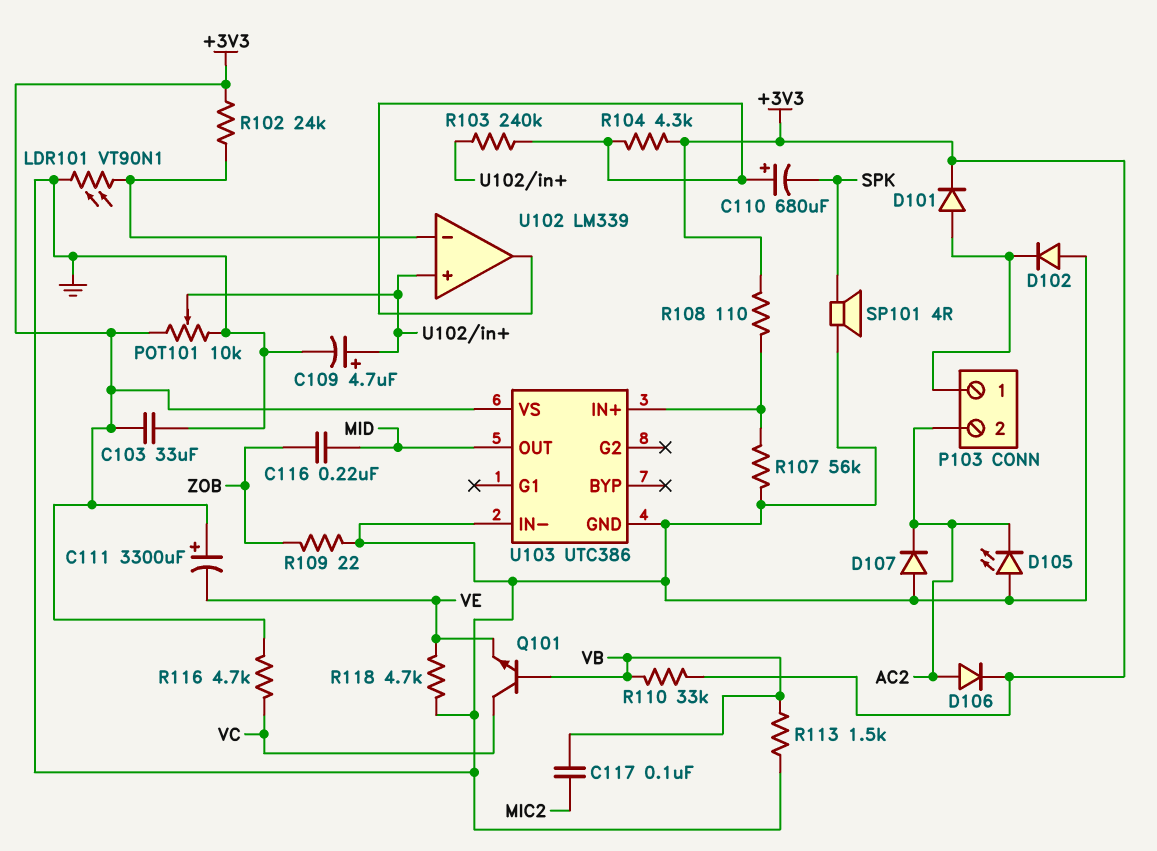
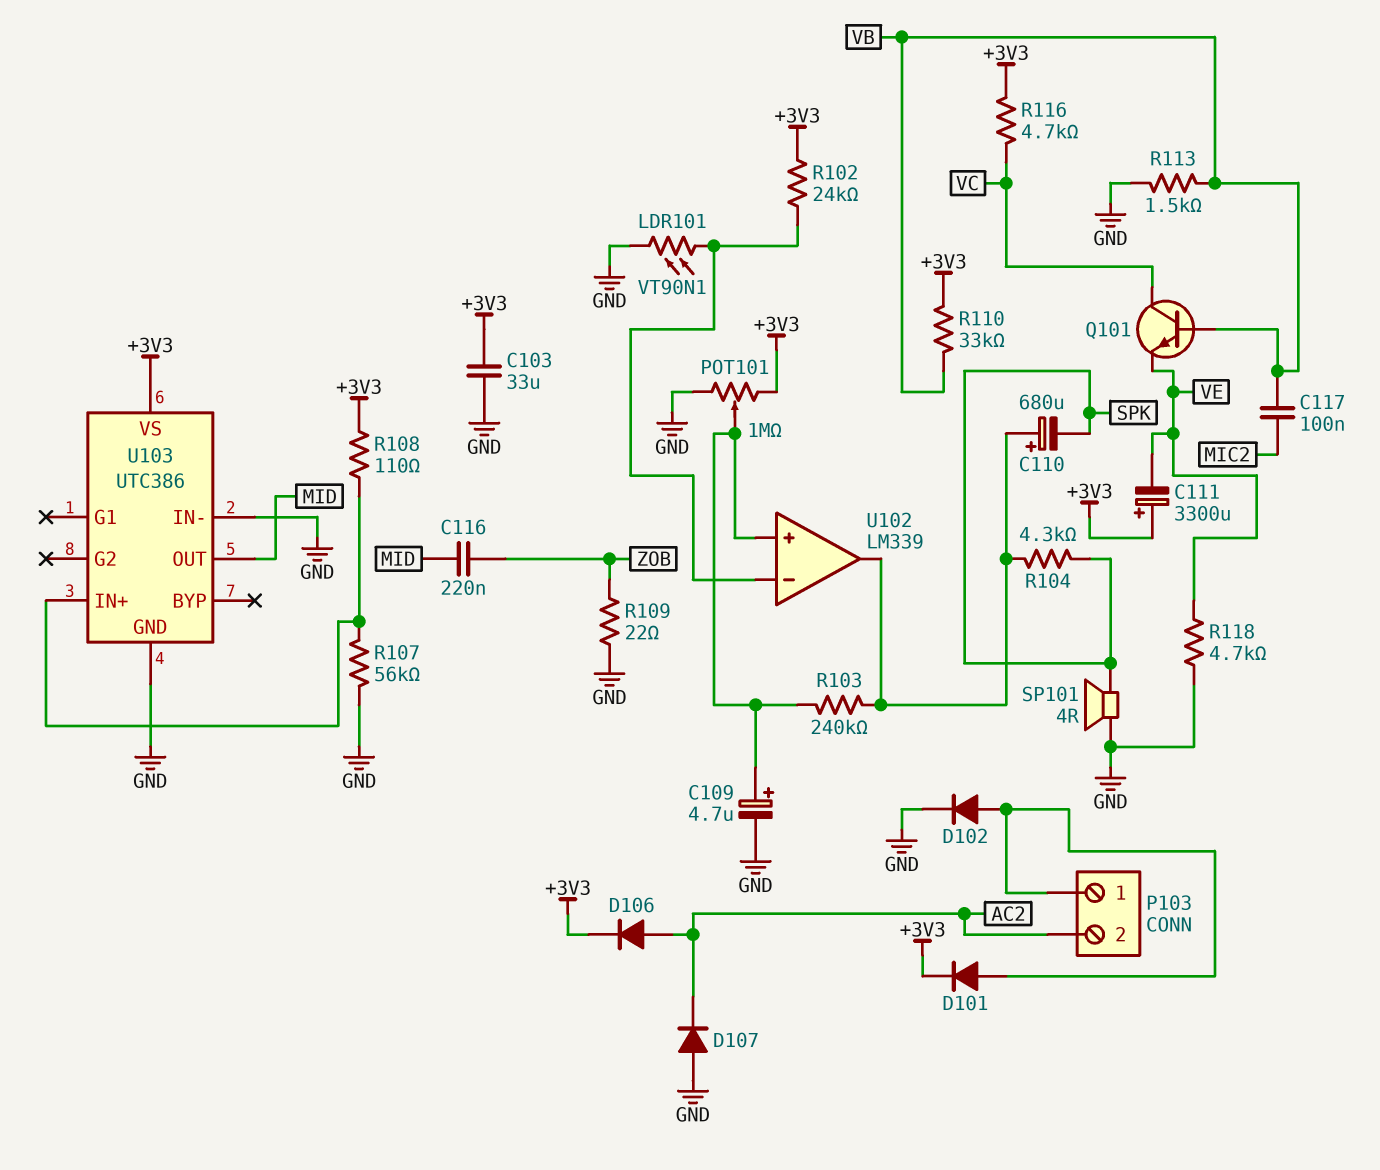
D102: diode (A GND, K P103/1) -> diode (A P103/1, K GND)
D105: LED (A GND, K AC2) -> none
POT101: 10k (+3V3, GND, wiper U102/in+) -> 1M (+3V3, GND, wiper U102/in+)
R104: 4.3k (+3V3, U102/out) -> 4.3k (SPK, U102/out)

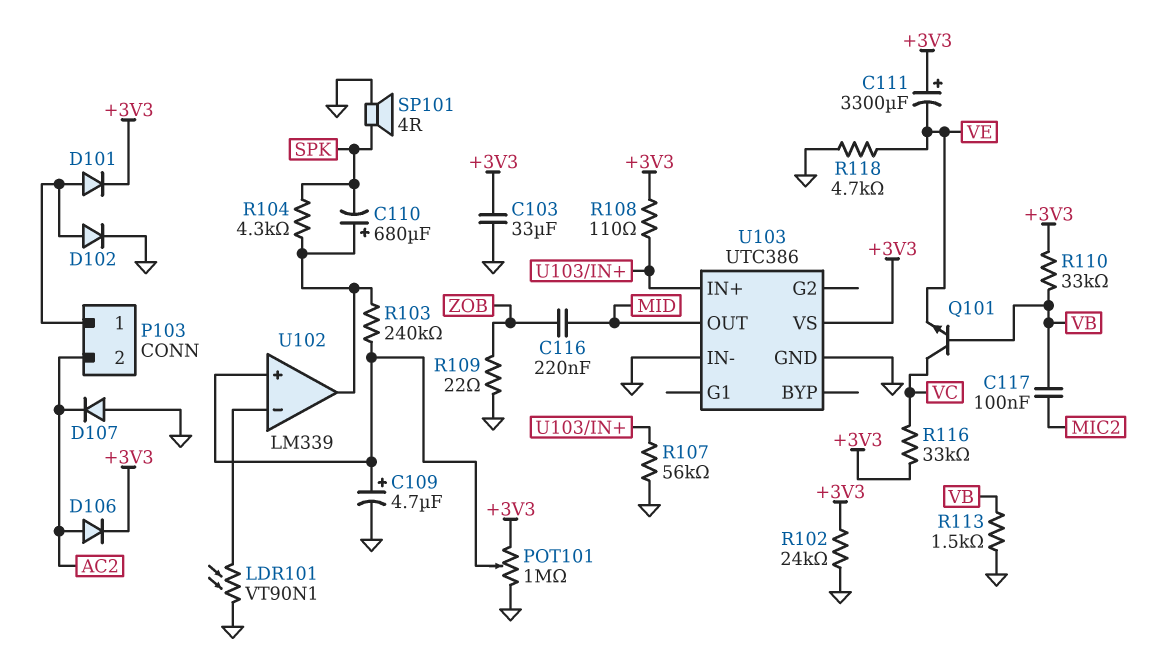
R102: 24k (+3V3, U102/in-) -> 24k (+3V3, GND)
R116: 4.7k (+3V3, VC) -> 33k (+3V3, VC)

